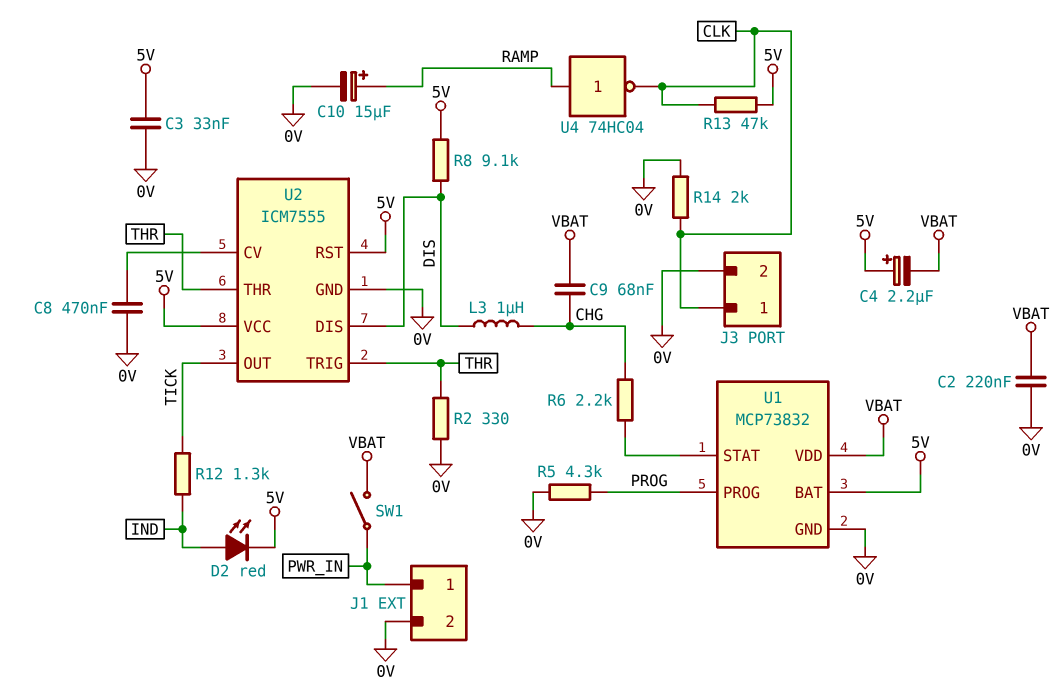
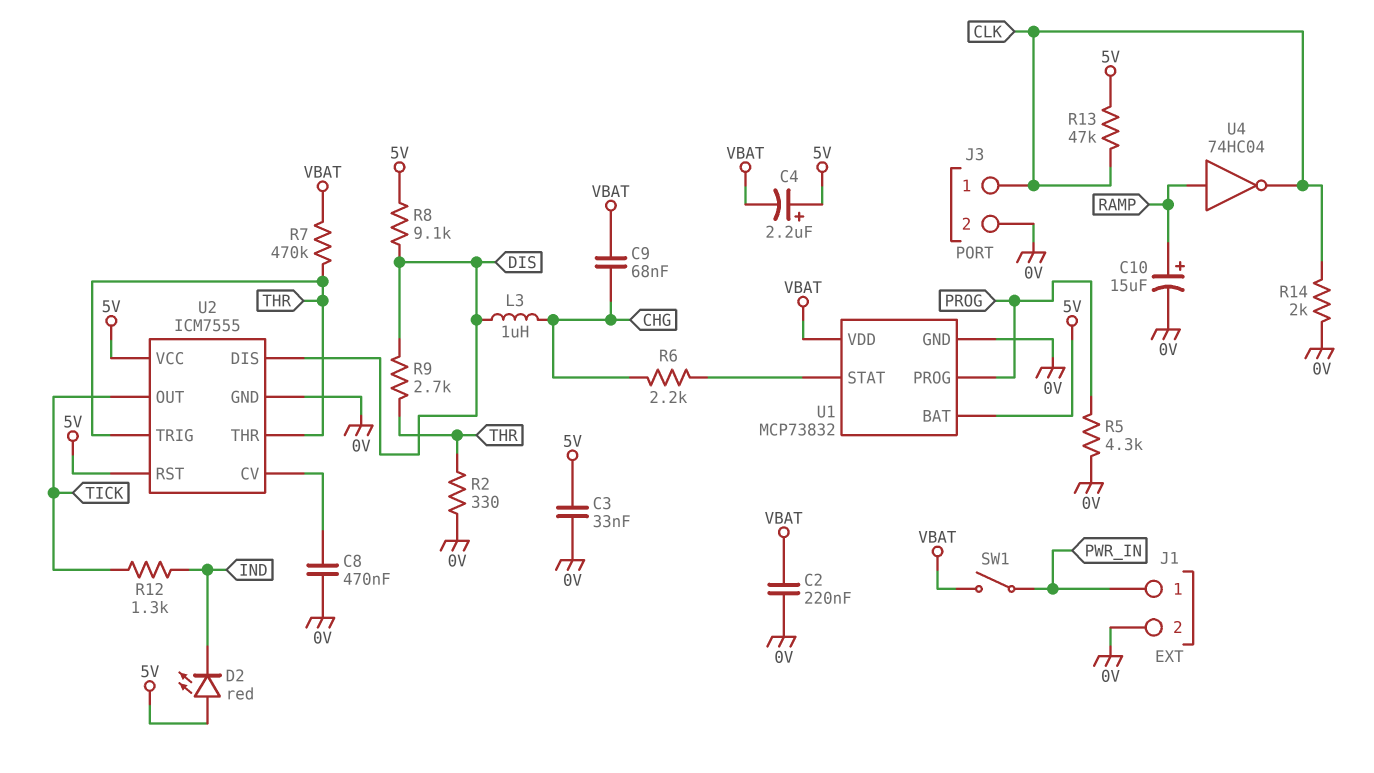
D2: LED red (A IND, K 5V) -> LED red (A 5V, K IND)
R7: none -> 470k (THR, VBAT)
R9: none -> 2.7k (DIS, THR)

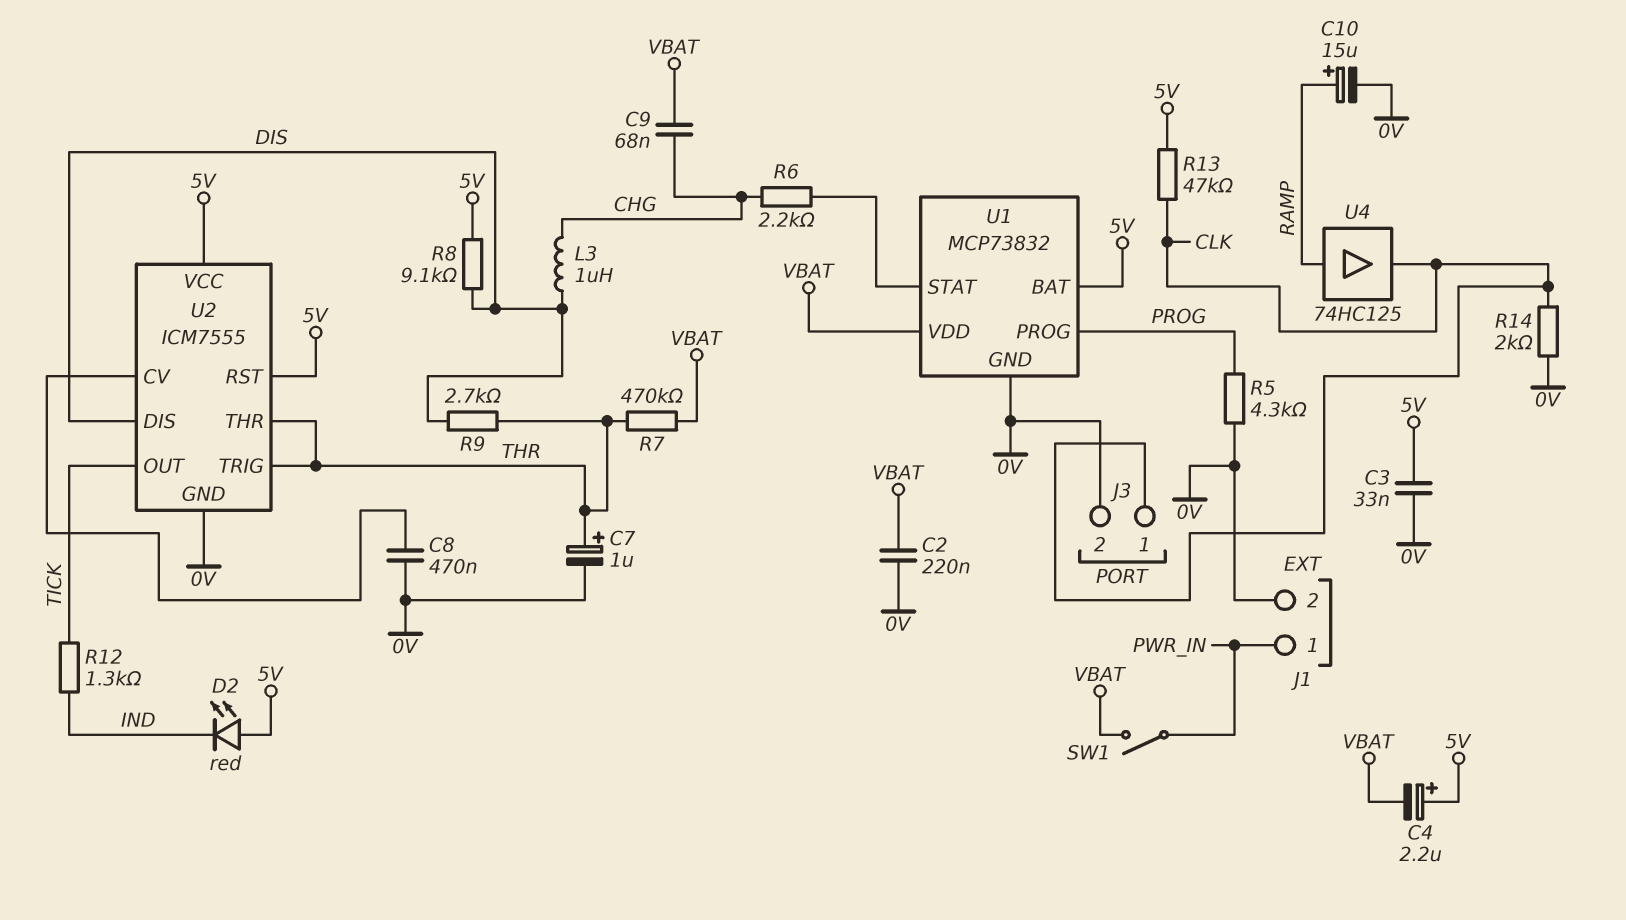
C7: none -> 1uF (plus THR, minus 0V)
R2: 330 (0V, THR) -> none
U4: NOT 74HC04 (in RAMP, out CLK) -> buffer 74HC125 (in RAMP, out CLK)

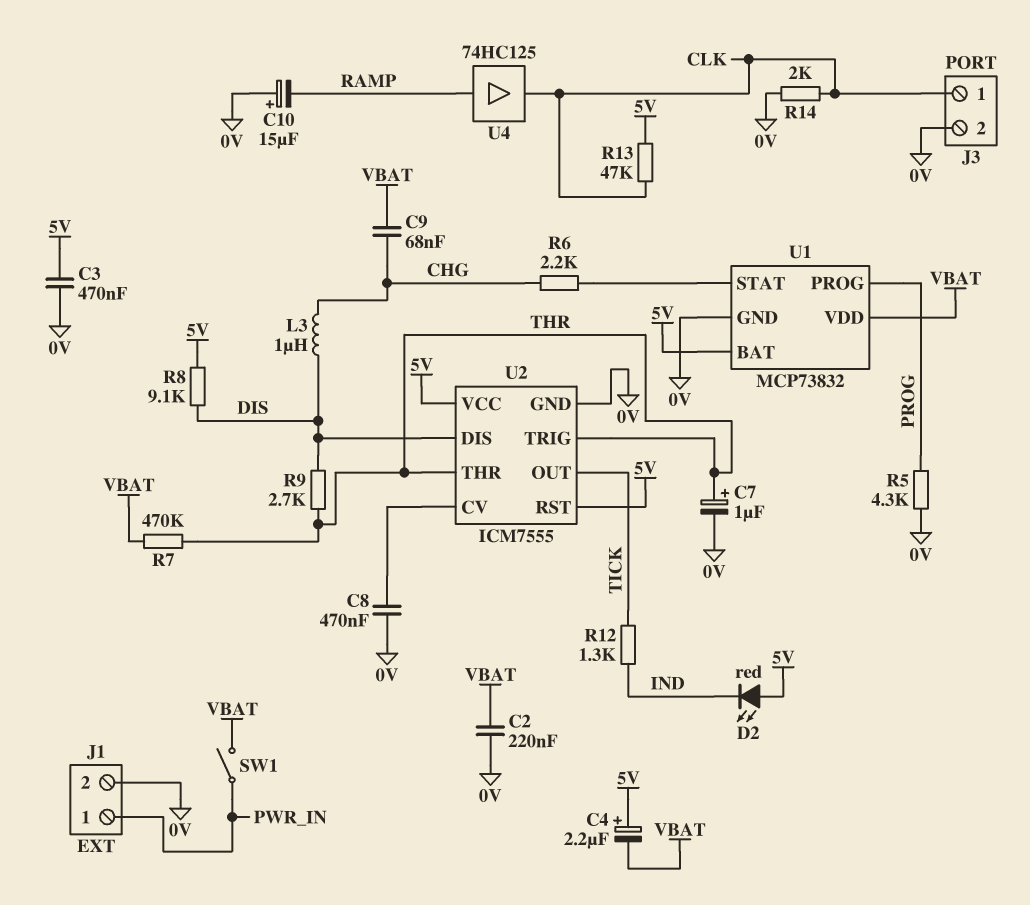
C3: 33nF (0V, 5V) -> 470nF (0V, 5V)
C10: 15uF (plus RAMP, minus 0V) -> 15uF (plus 0V, minus RAMP)

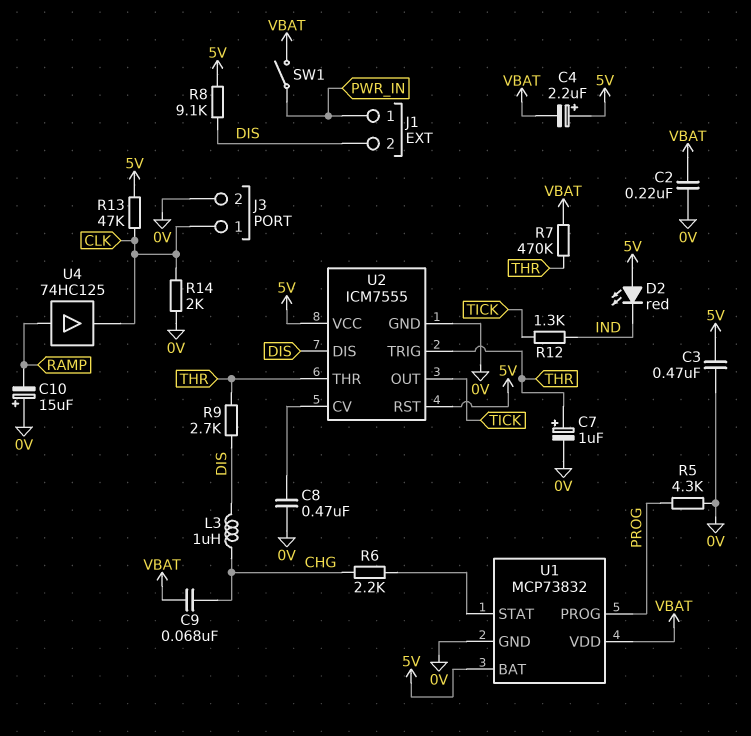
J1 pin 2: 0V -> DIS

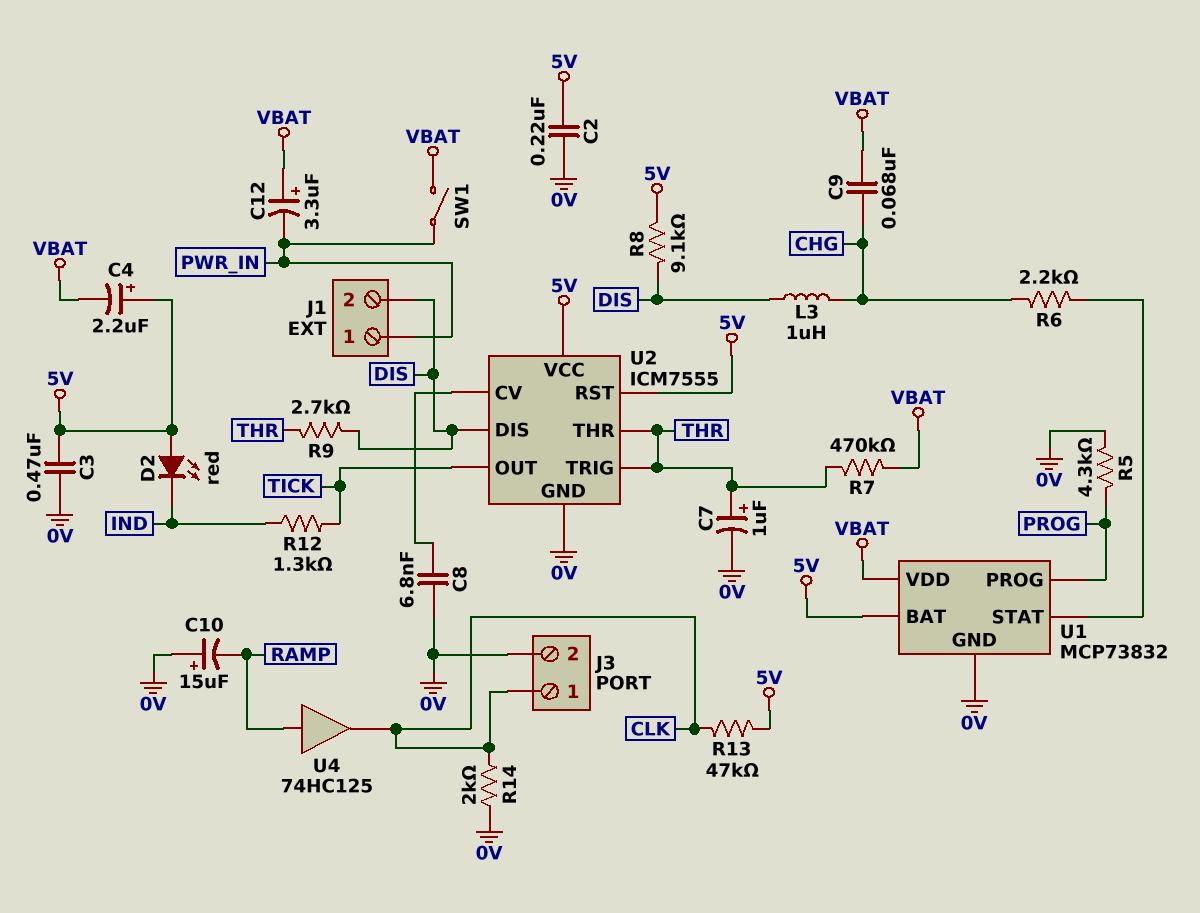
C2: 220nF (0V, VBAT) -> 220nF (0V, 5V)
C8: 470nF (0V, U2/CV) -> 6.8nF (0V, U2/CV)
C12: none -> 3.3uF (plus VBAT, minus PWR_IN)

